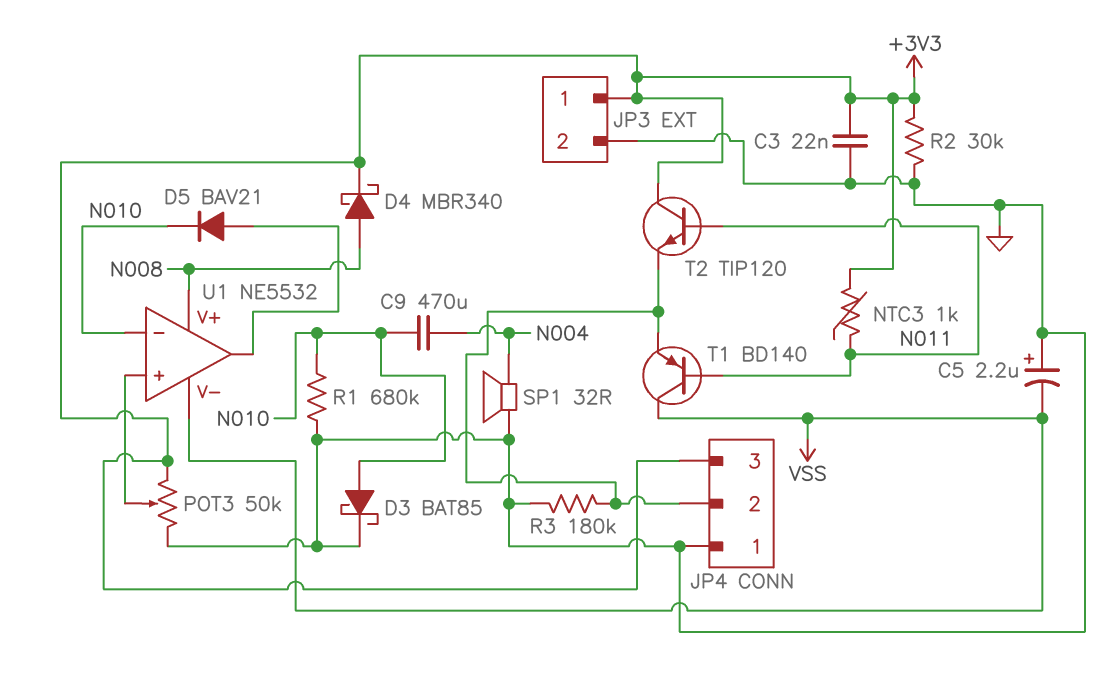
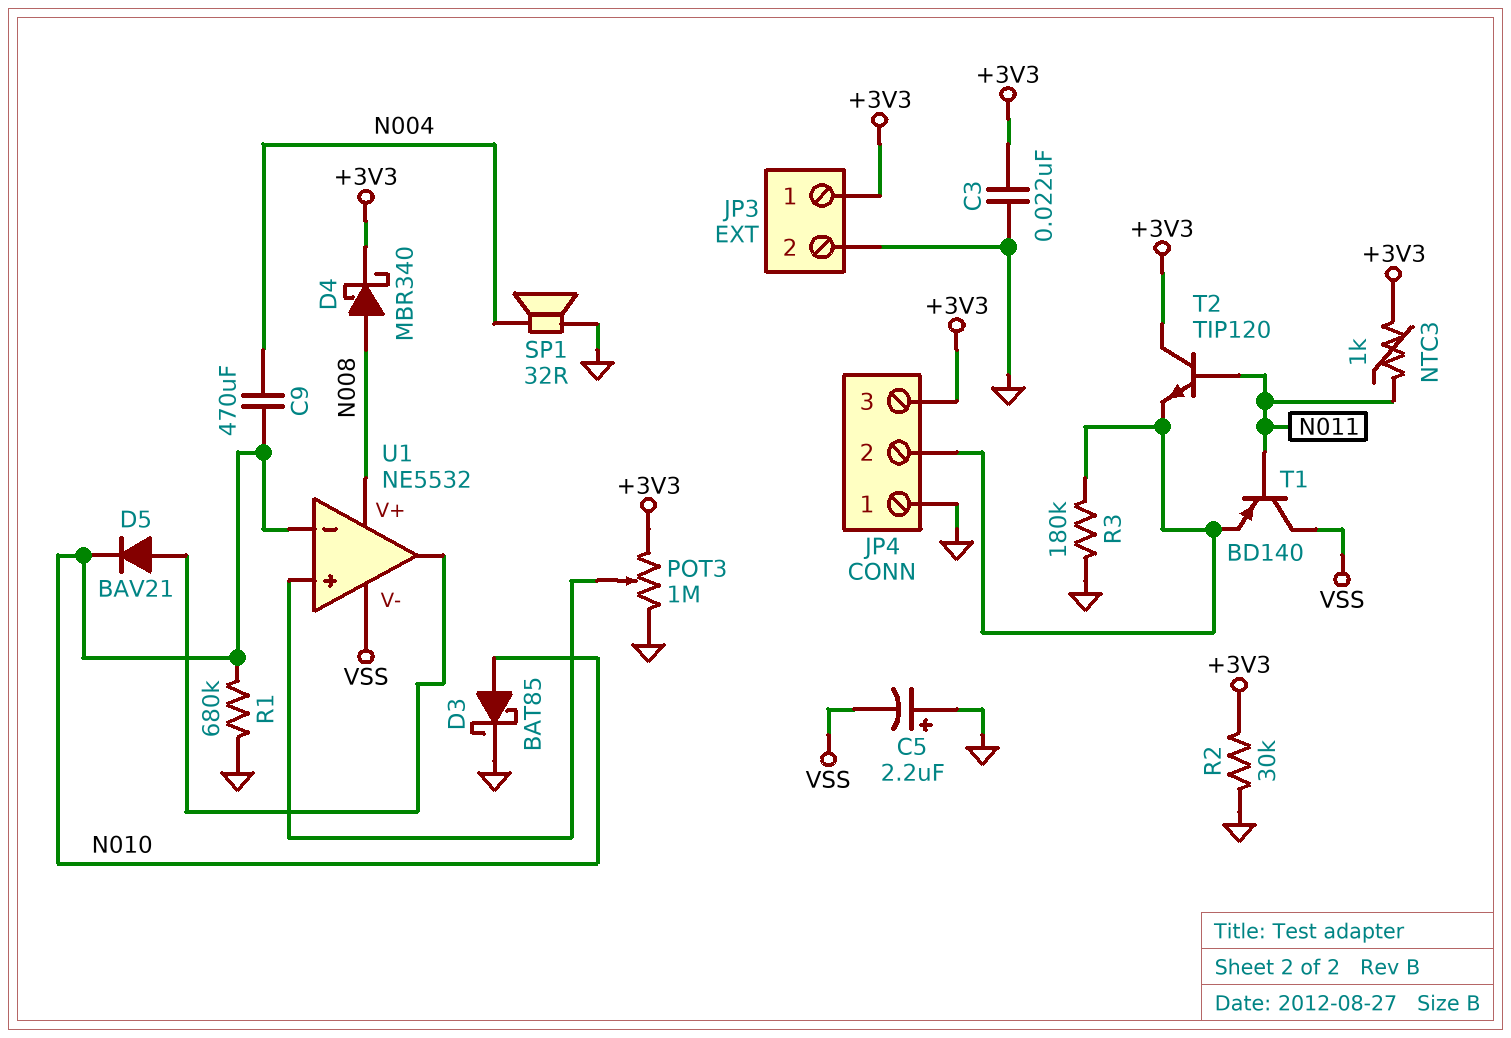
POT3: 50k (+3V3, GND, wiper U1/in+) -> 1M (+3V3, GND, wiper U1/in+)

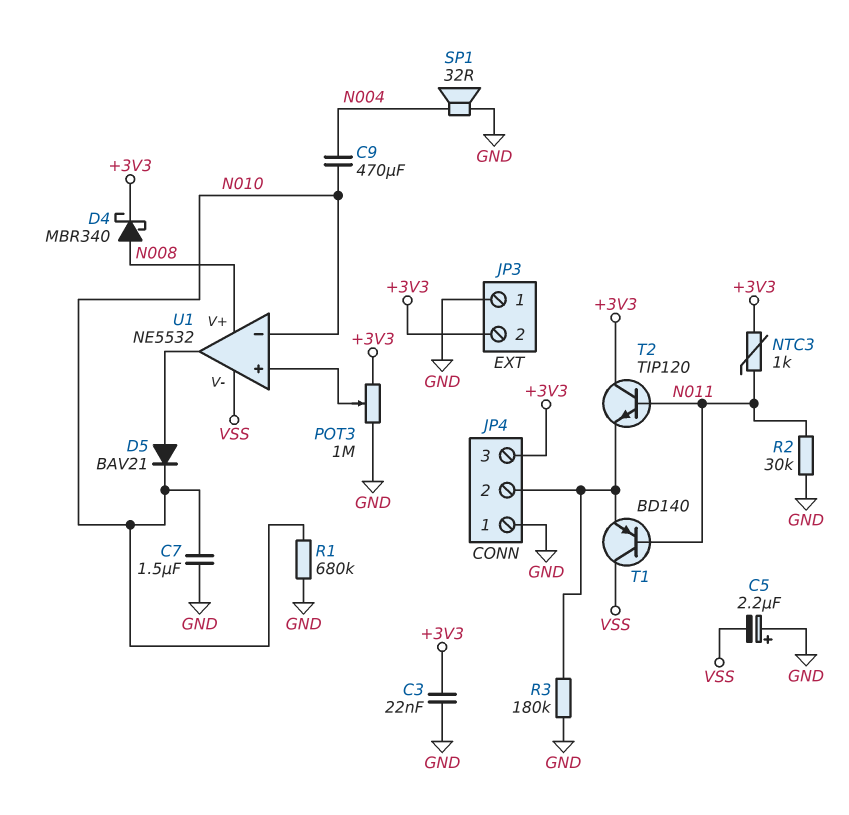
C7: none -> 1.5uF (GND, N010)
D3: schottky BAT85 (A N010, K GND) -> none
JP3 pin 1: +3V3 -> GND
JP3 pin 2: GND -> +3V3
R2: 30k (+3V3, GND) -> 30k (GND, N011)

